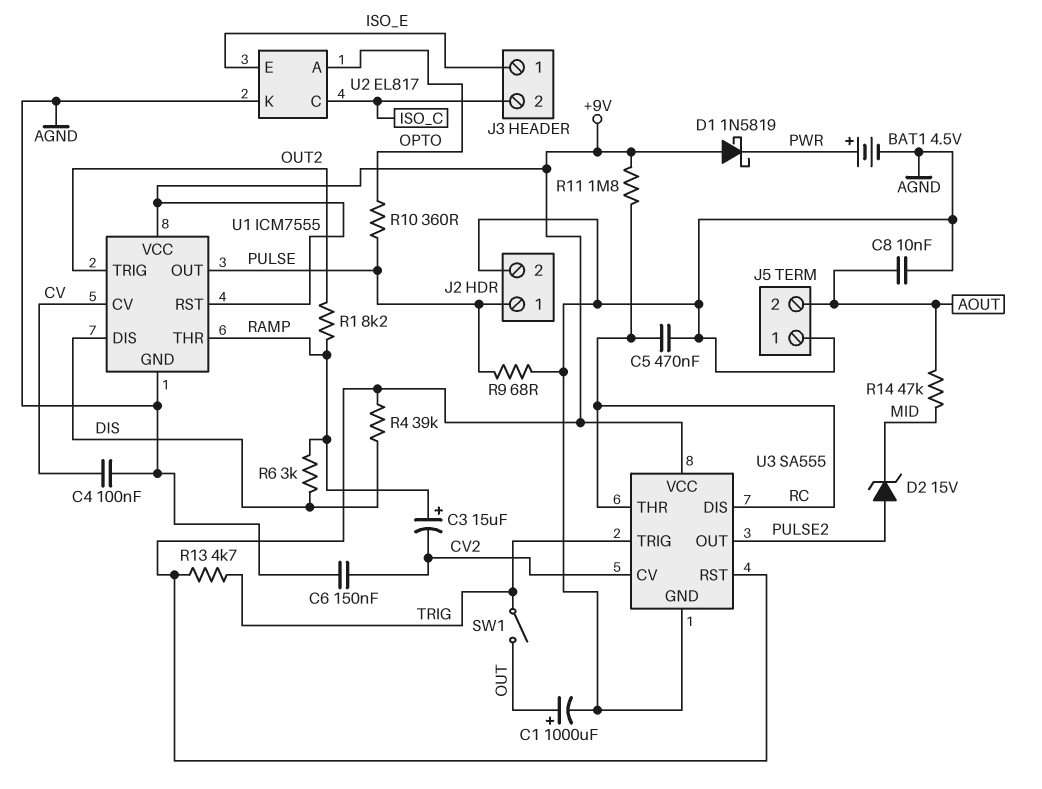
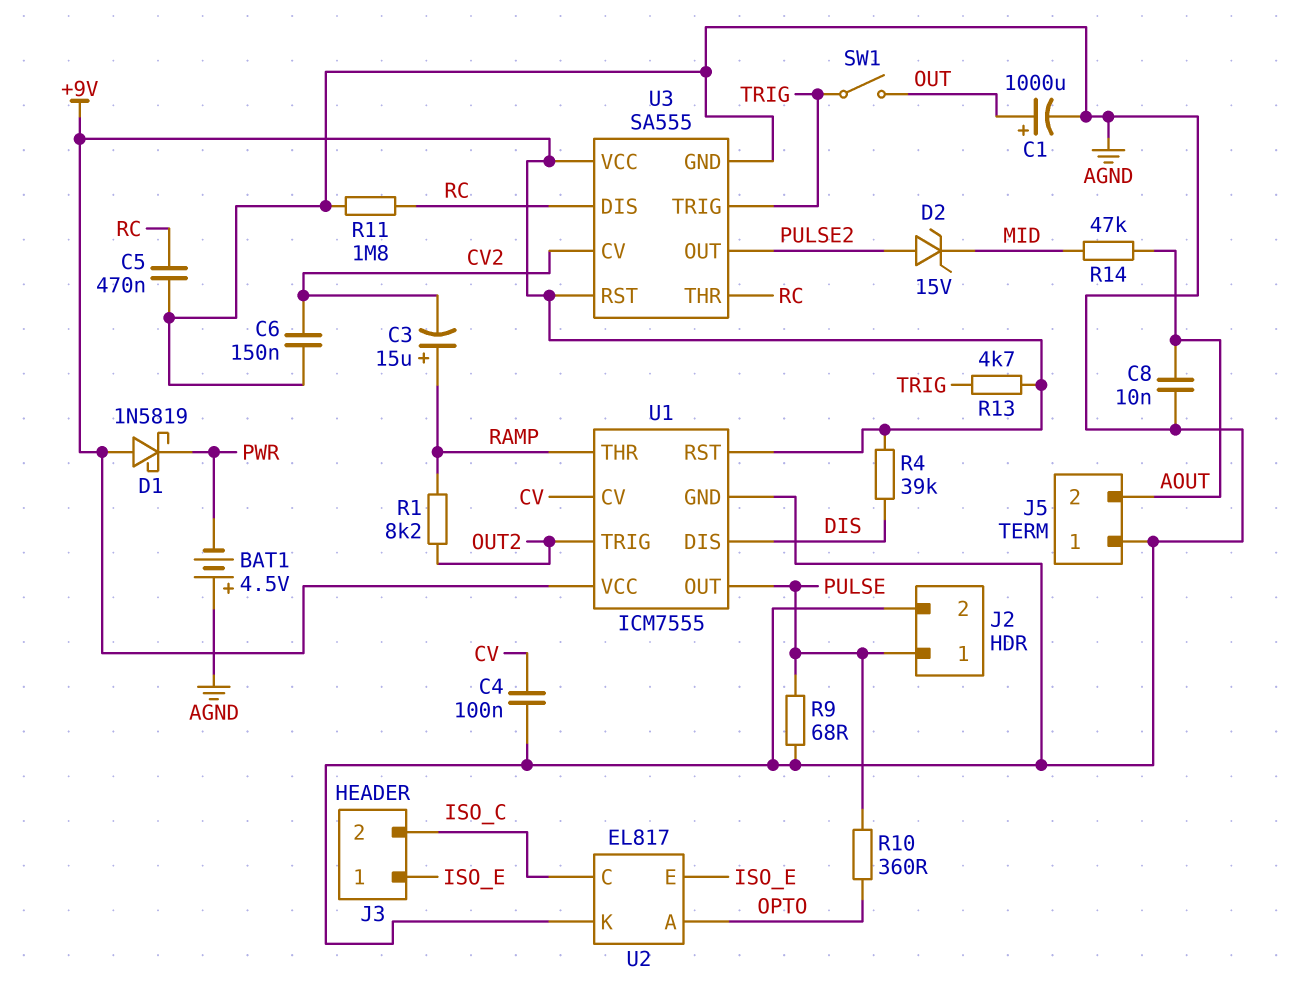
BAT1: 4.5V (plus PWR, minus AGND) -> 4.5V (plus AGND, minus PWR)
R6: 3k (DIS, RAMP) -> none
R11: 1.8M (+9V, RC) -> 1.8M (AGND, RC)

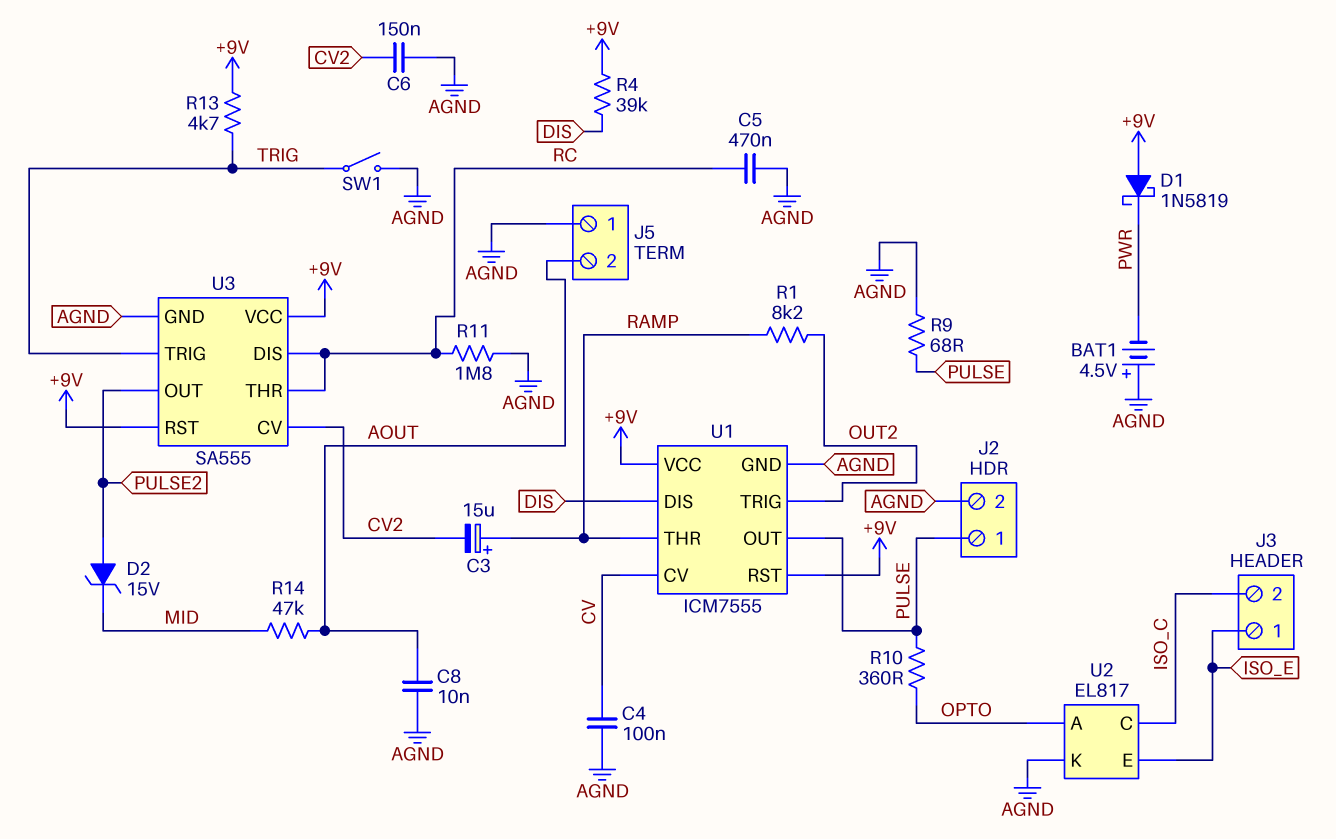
C1: 1000uF (plus OUT, minus AGND) -> none
SW1: switch (OUT, TRIG) -> switch (AGND, TRIG)

